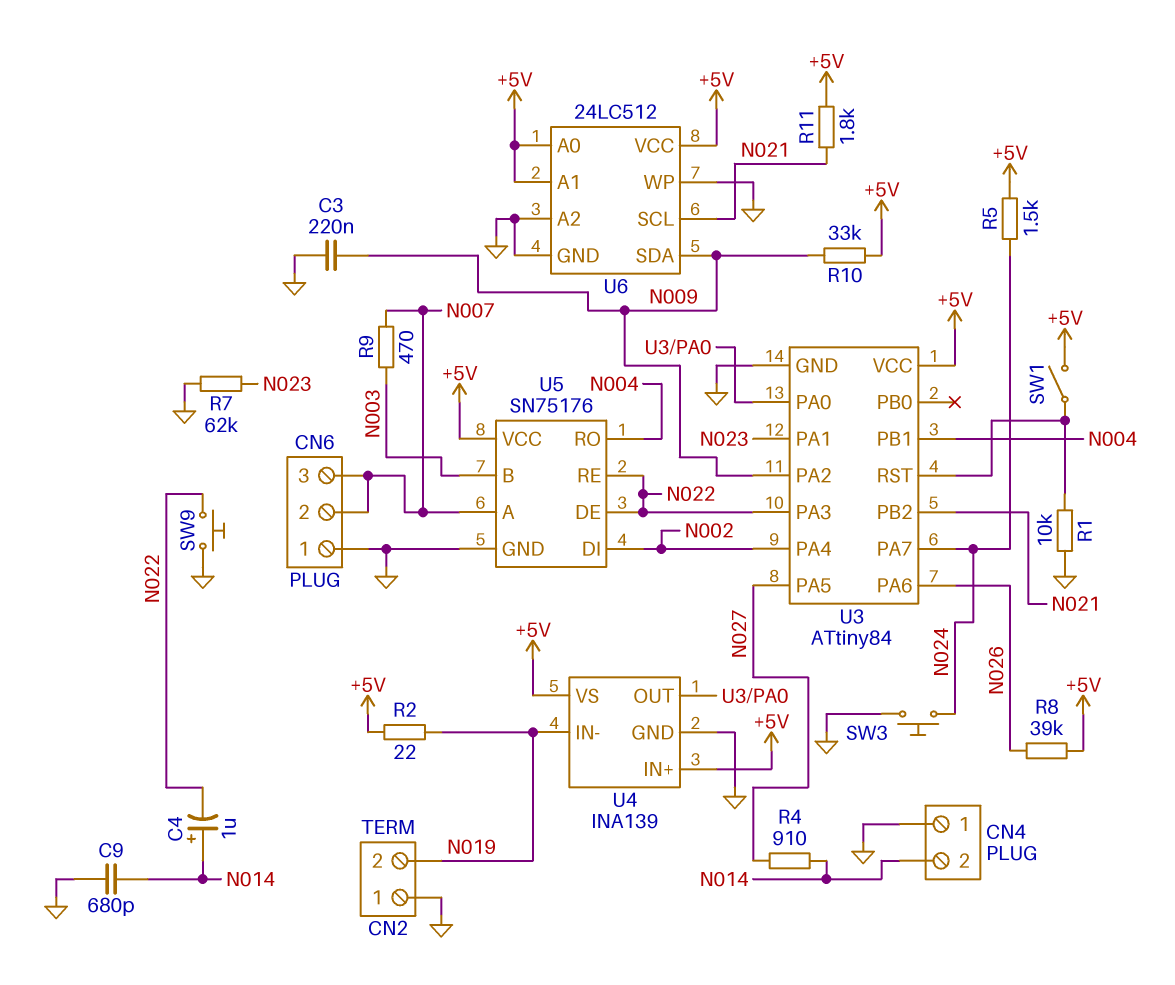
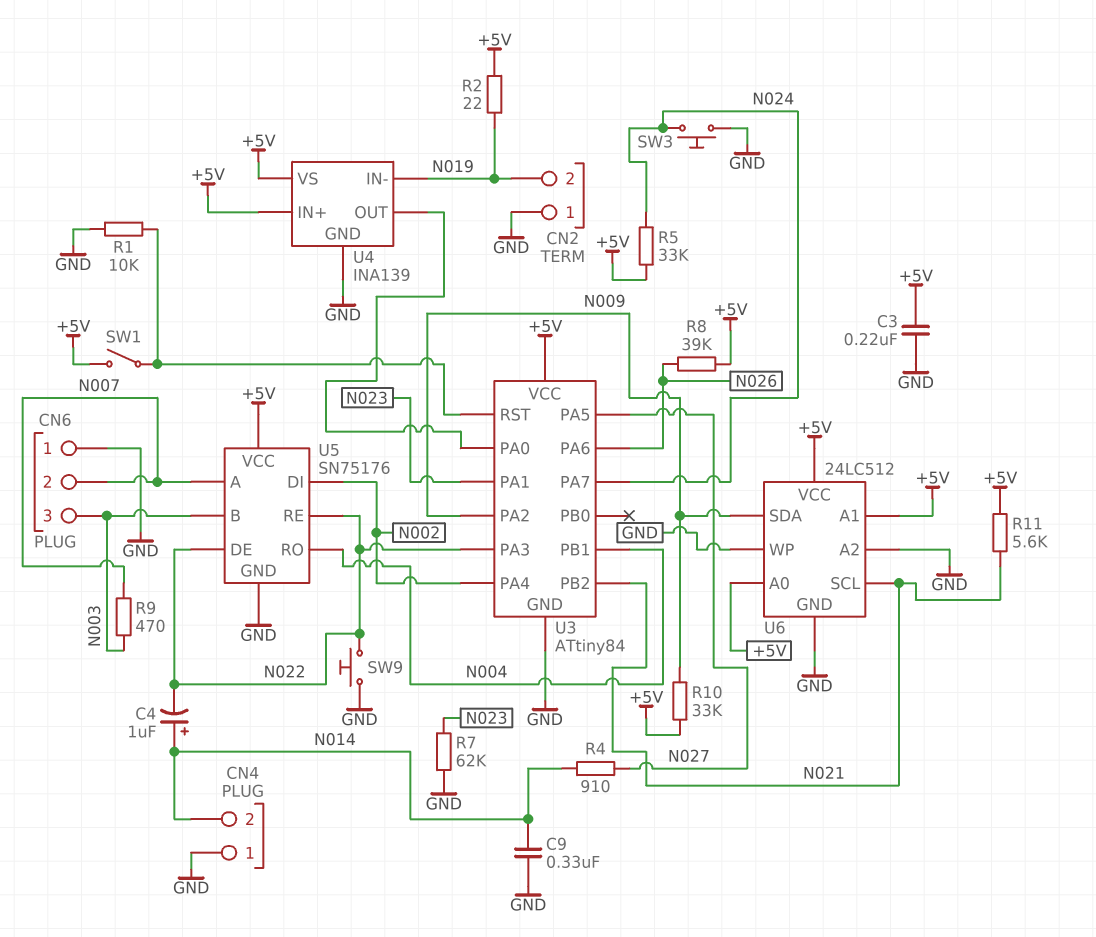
C3: 220nF (GND, N009) -> 220nF (+5V, GND)
C9: 680pF (GND, N014) -> 330nF (GND, N014)
CN6 pin 3: N007 -> N003
R5: 1.5k (+5V, N024) -> 33k (+5V, N024)
R11: 1.8k (+5V, N021) -> 5.6k (+5V, N021)

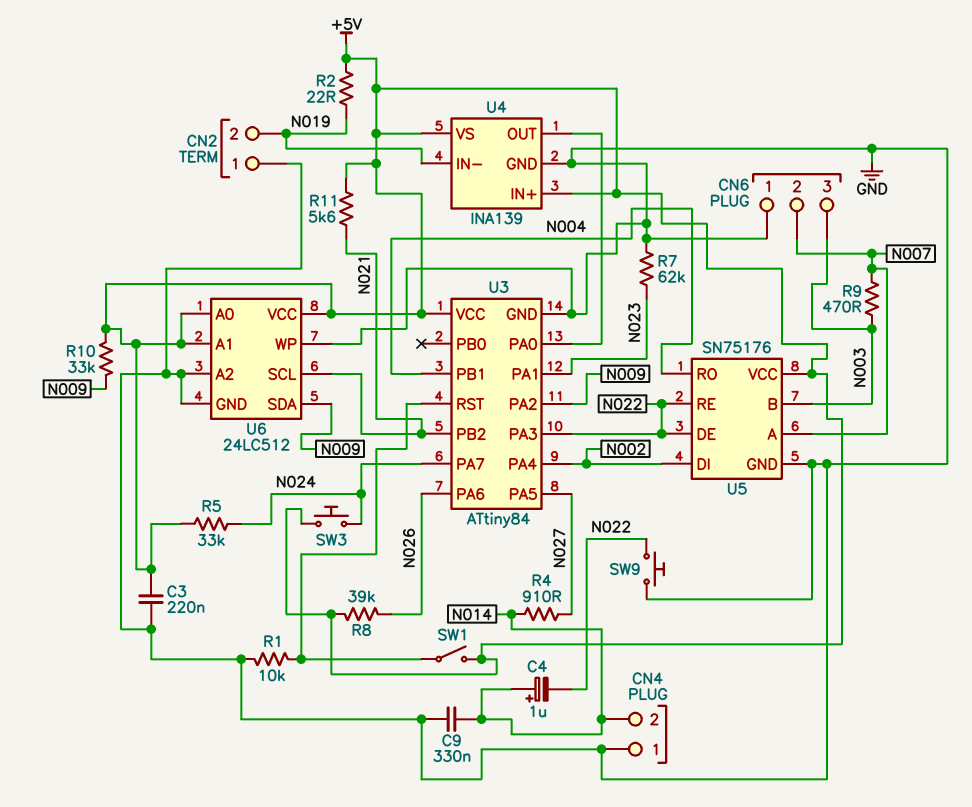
SW3: button (GND, N024) -> button (+5V, N024)

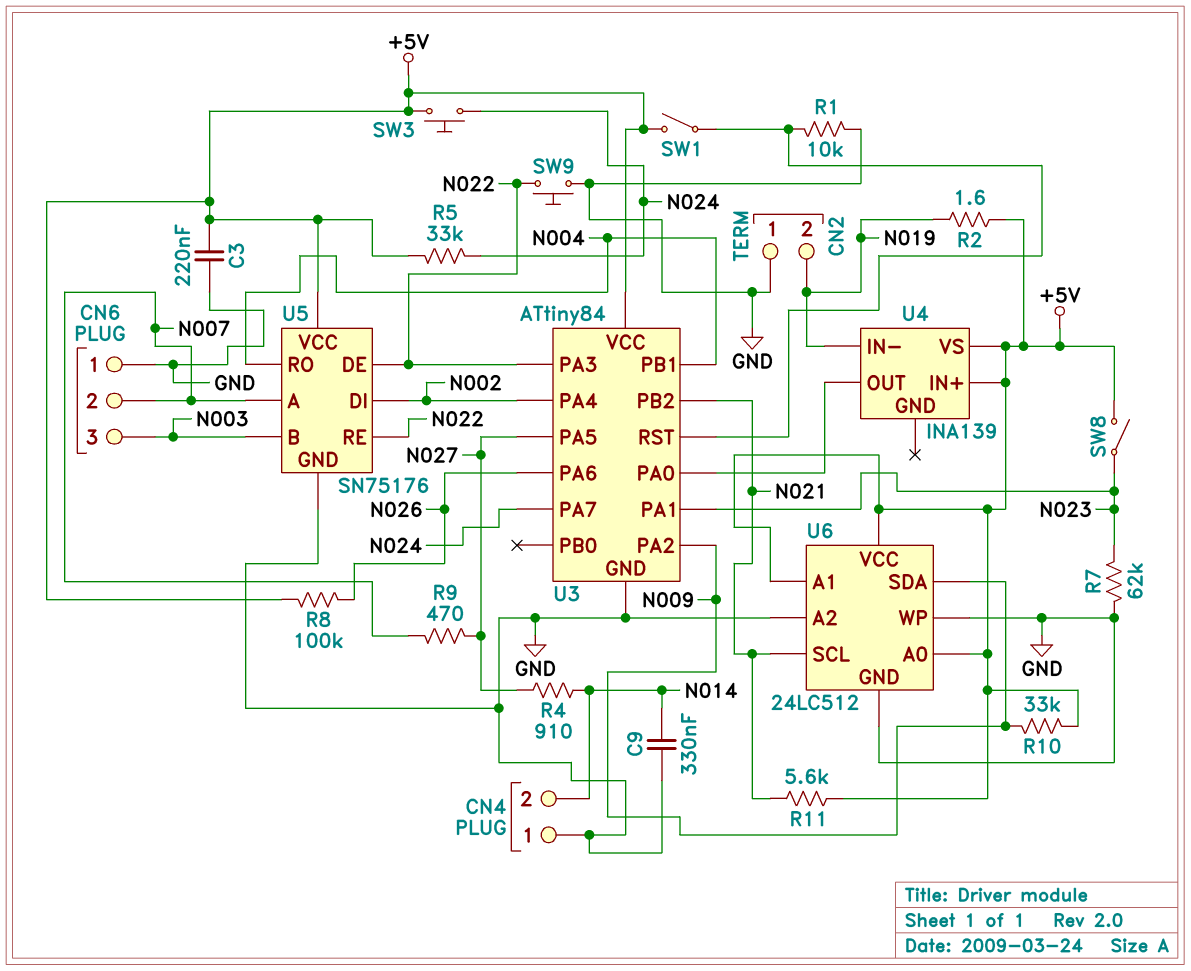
C4: 1uF (plus N014, minus N022) -> none
R2: 22 (+5V, N019) -> 1.6 (+5V, N019)
R8: 39k (+5V, N026) -> 100k (+5V, N026)
R9: 470 (N003, N007) -> 470 (N007, N027)
SW8: none -> switch (+5V, N023)
U4 pin GND: GND -> none

